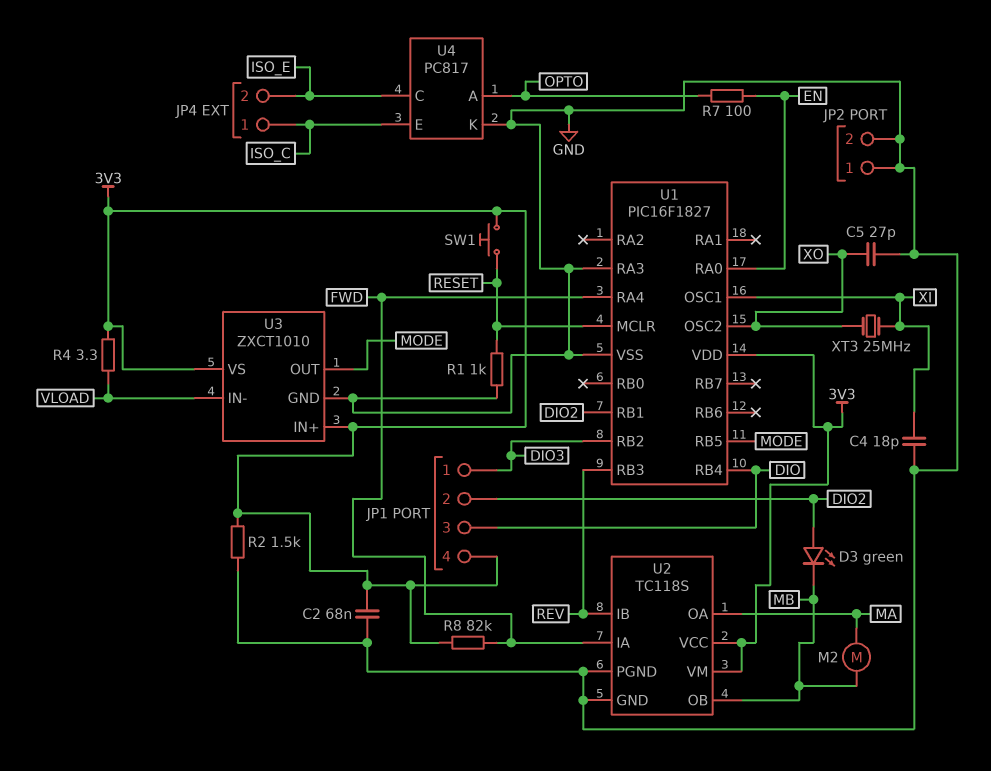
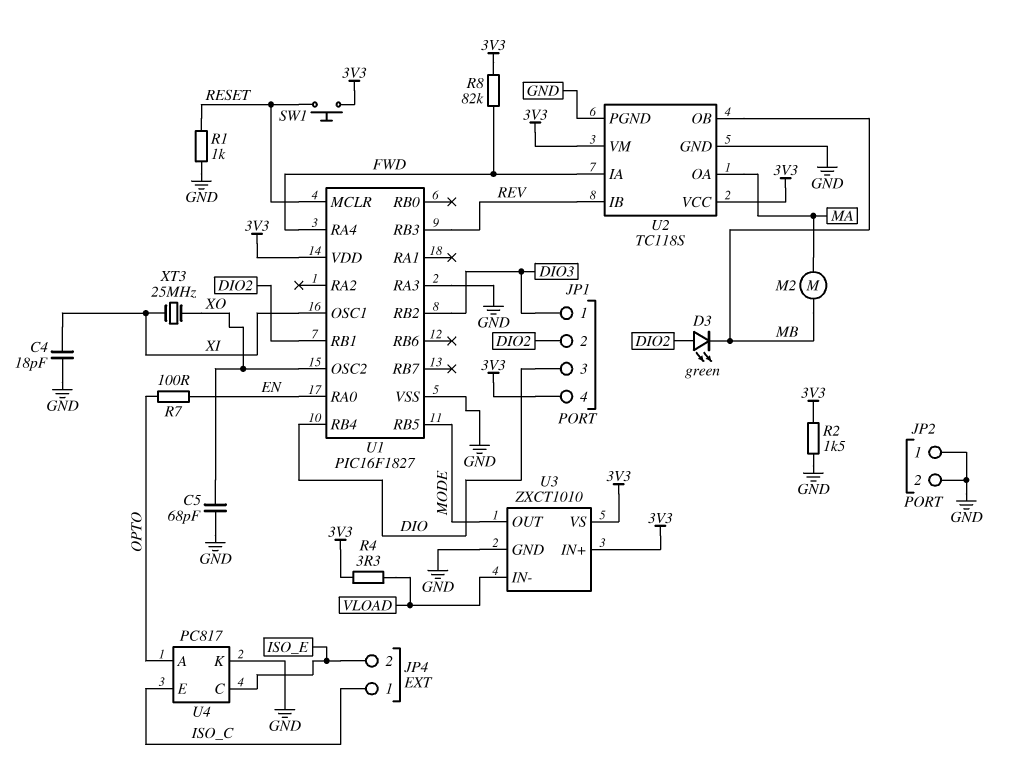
C2: 68nF (3V3, GND) -> none
C5: 27pF (GND, XO) -> 68pF (GND, XO)

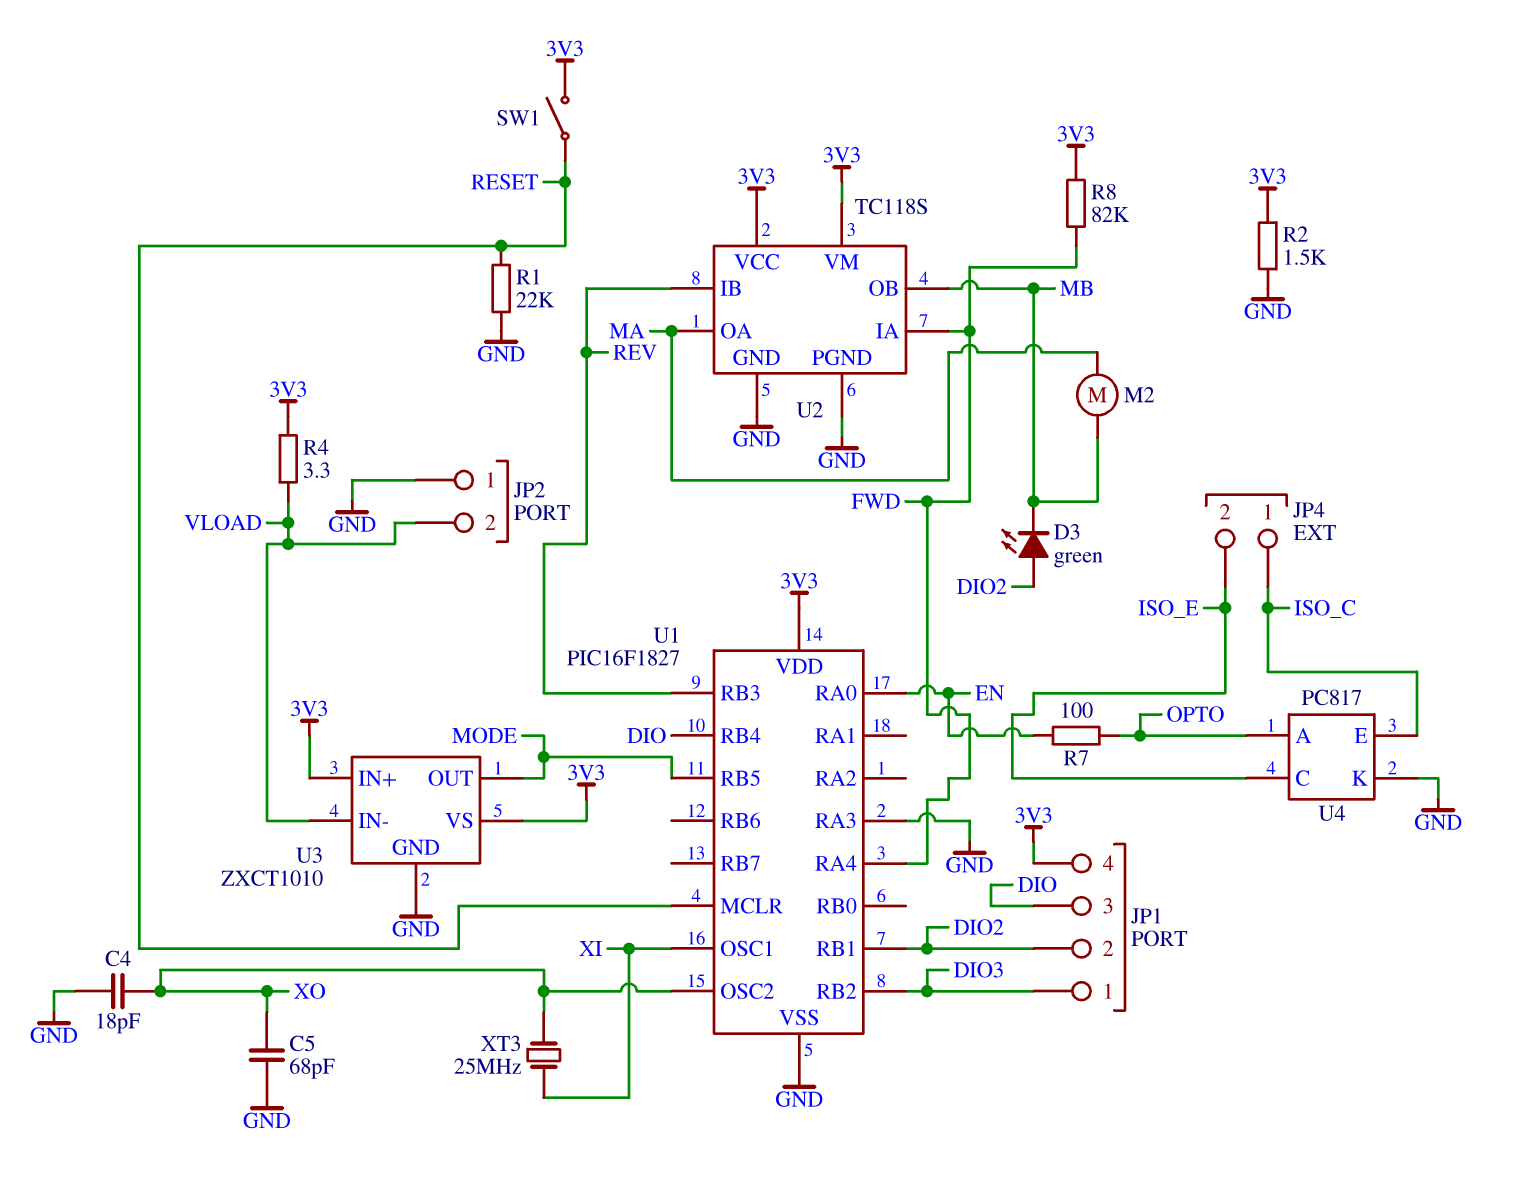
C4: 18pF (GND, XI) -> 18pF (GND, XO)
JP2 pin 2: GND -> VLOAD
R1: 1k (GND, RESET) -> 22k (GND, RESET)
SW1: button (3V3, RESET) -> switch (3V3, RESET)

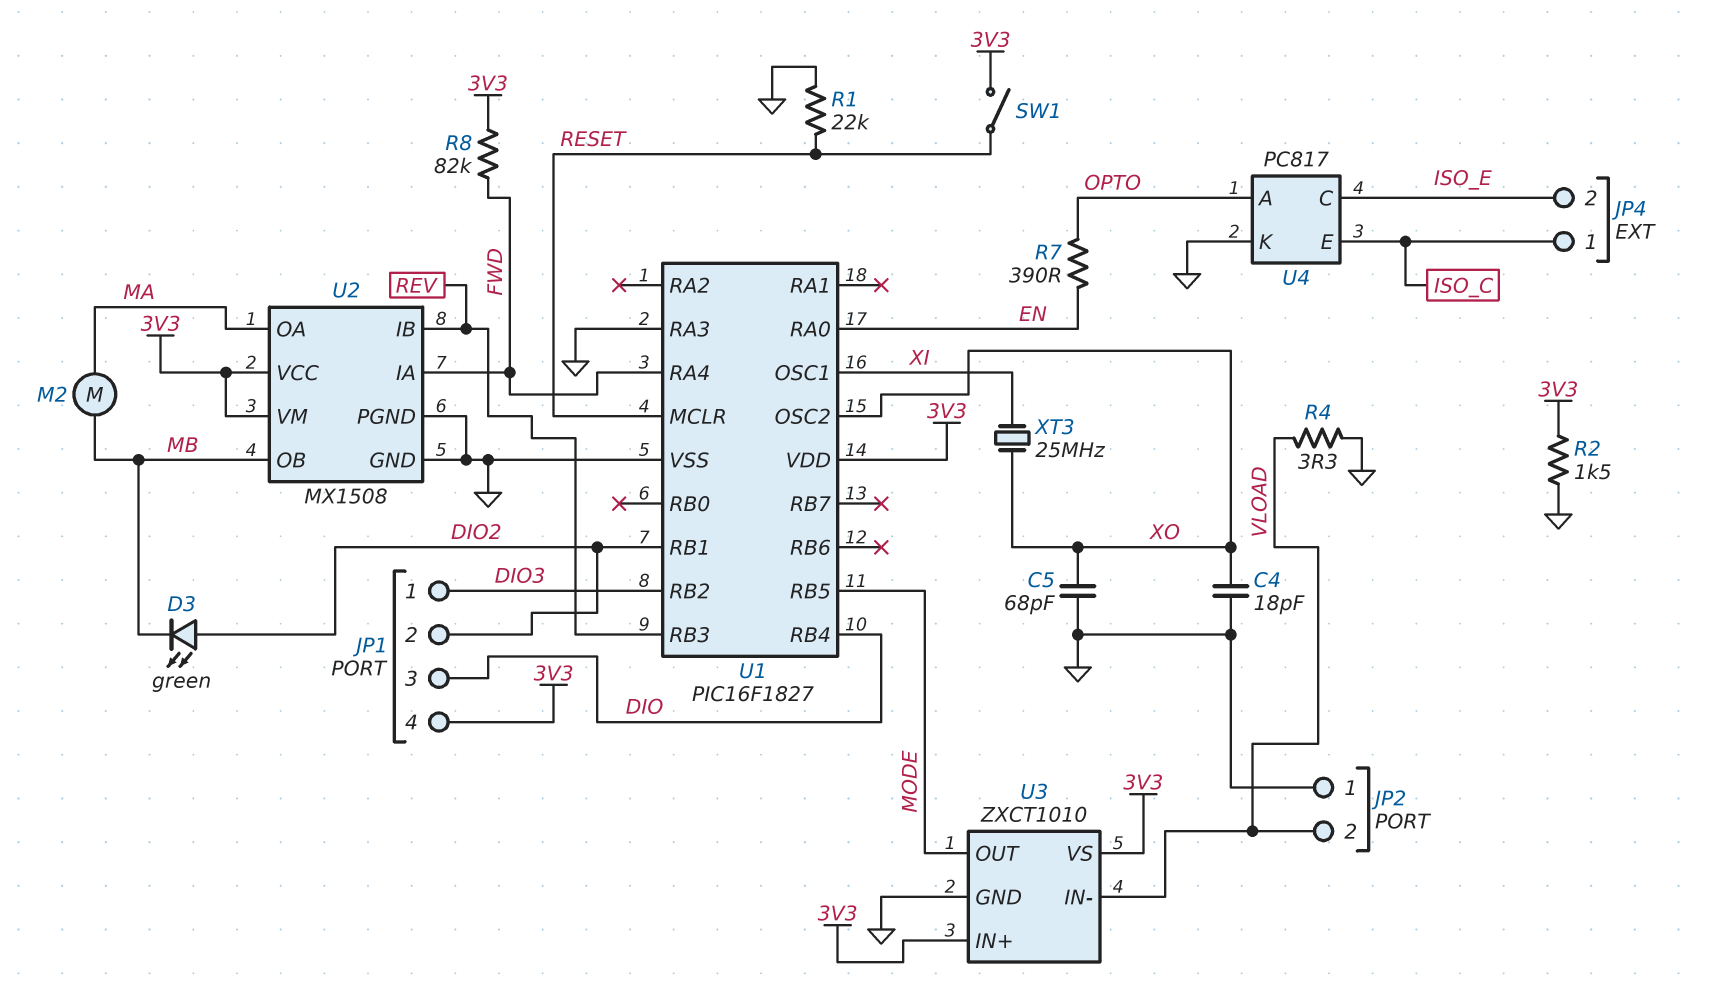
R4: 3.3 (3V3, VLOAD) -> 3.3 (GND, VLOAD)
R7: 100 (EN, OPTO) -> 390 (EN, OPTO)
U2: TC118S -> MX1508

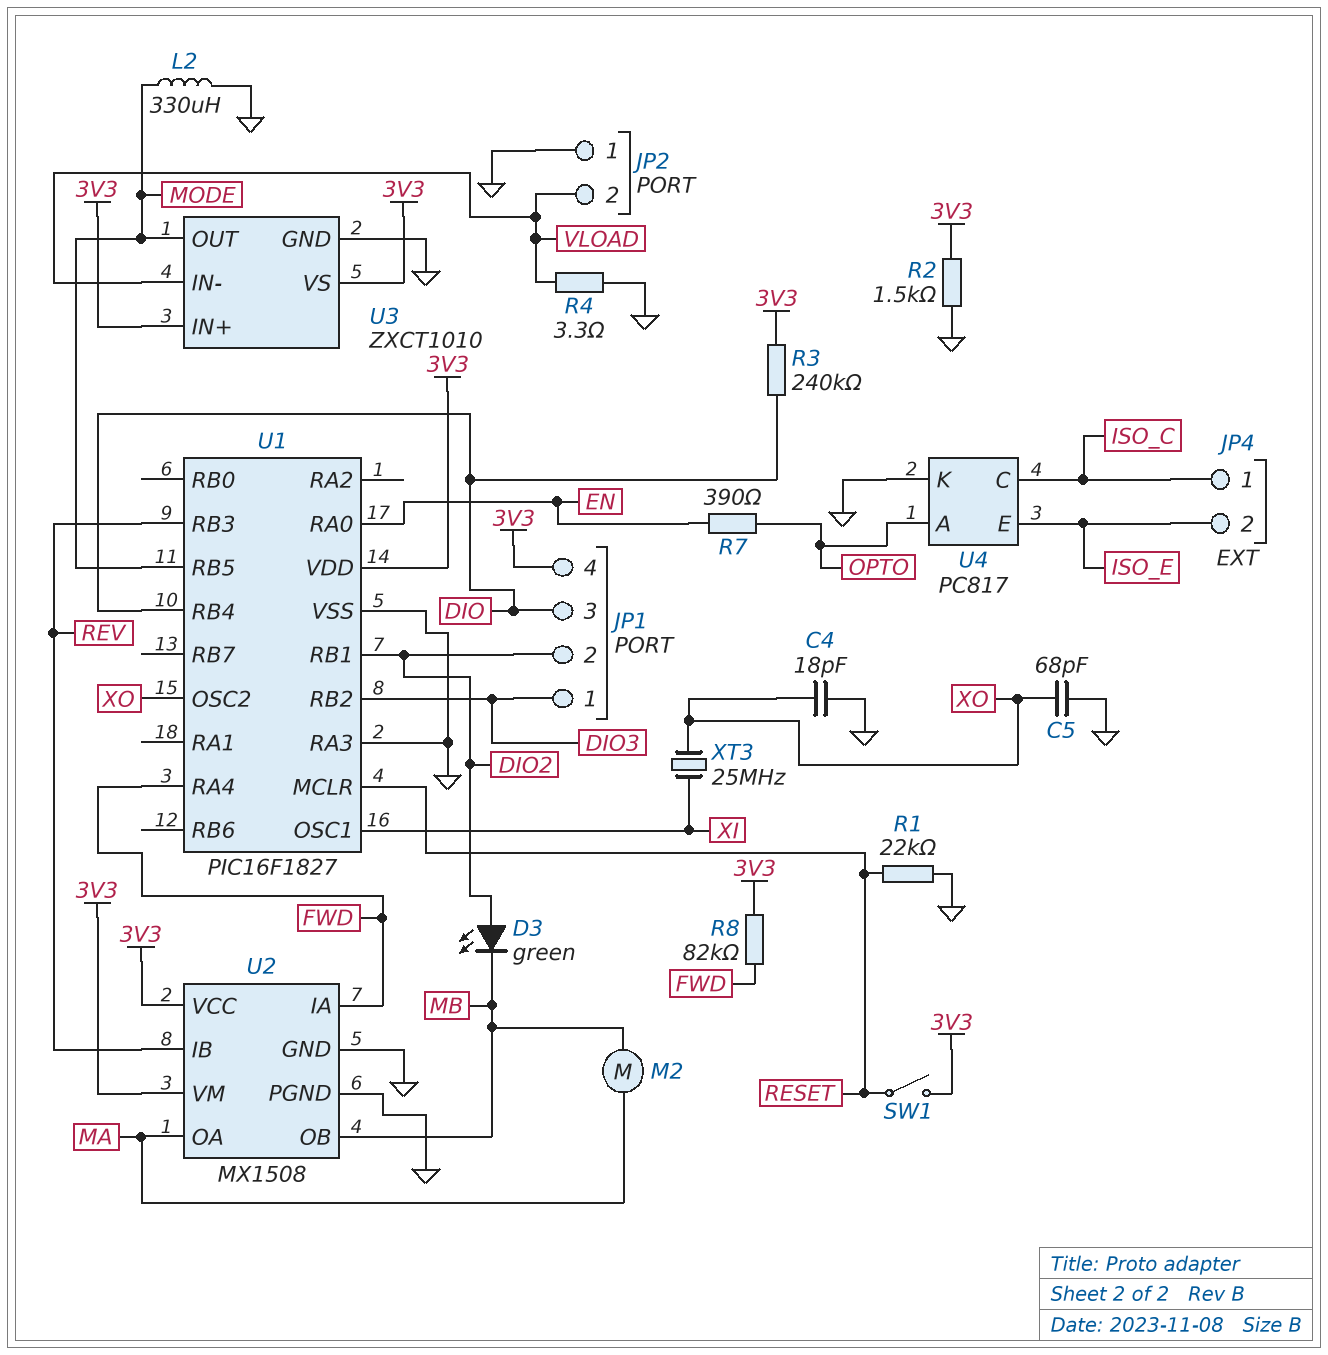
L2: none -> 330uH (GND, MODE)
R3: none -> 240k (3V3, DIO)
U4 pin C: ISO_E -> ISO_C
U4 pin E: ISO_C -> ISO_E

